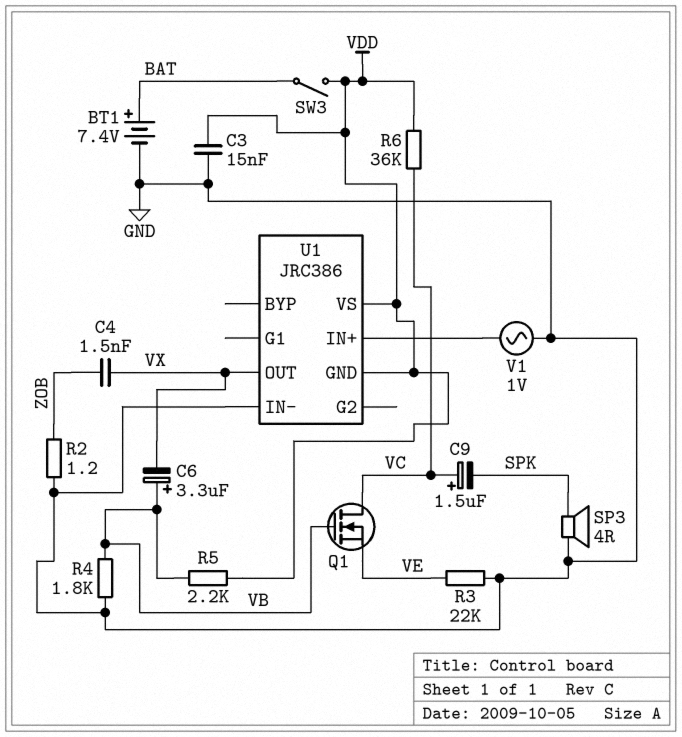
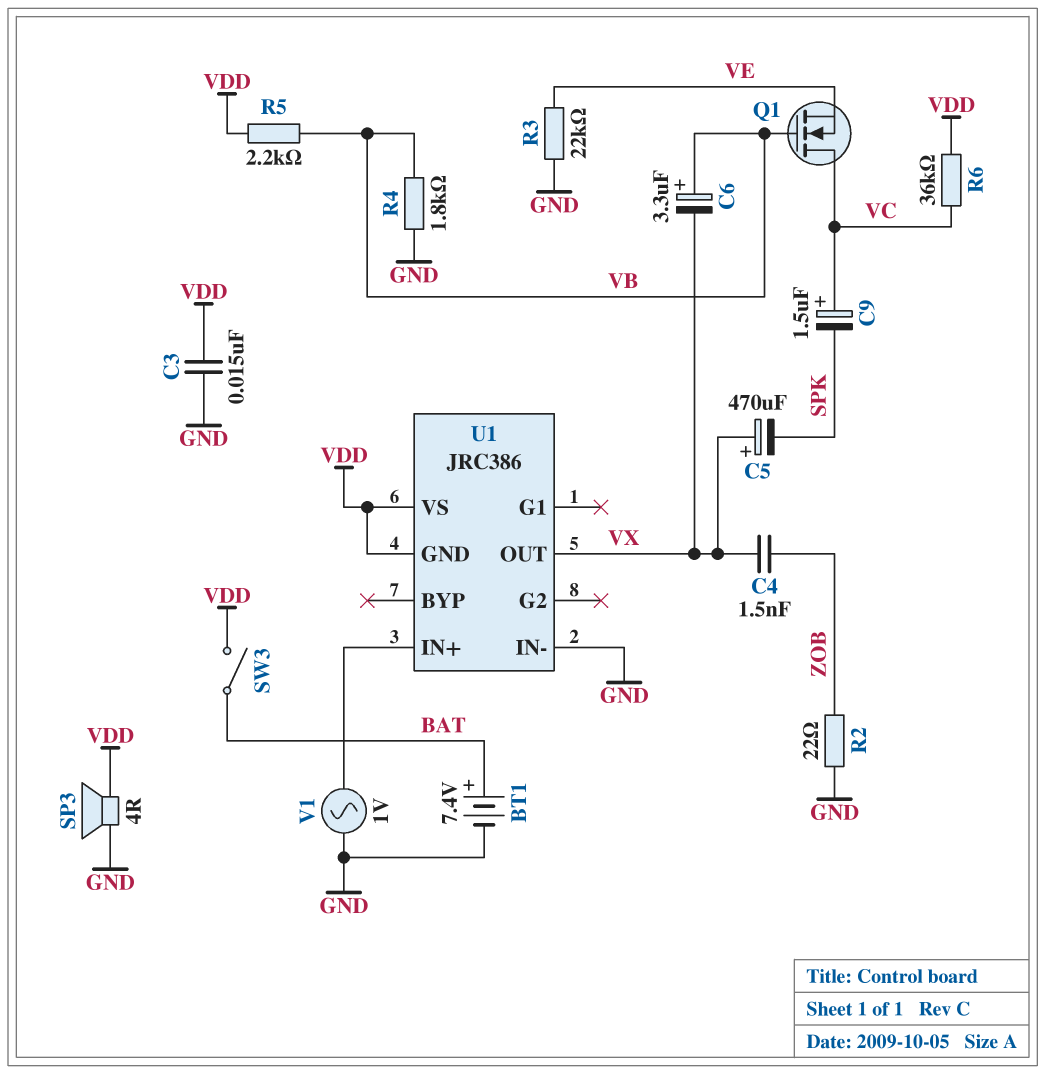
C5: none -> 470uF (plus VX, minus SPK)
R2: 1.2 (GND, ZOB) -> 22 (GND, ZOB)
SP3: speaker 4R (GND, SPK) -> speaker 4R (GND, VDD)

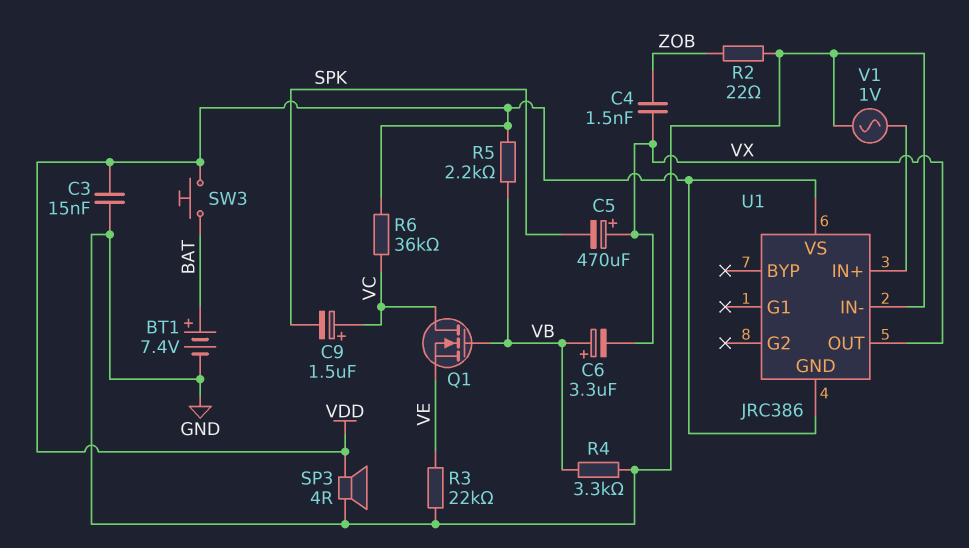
R4: 1.8k (GND, VB) -> 3.3k (GND, VB)
SW3: switch (BAT, VDD) -> button (BAT, VDD)

